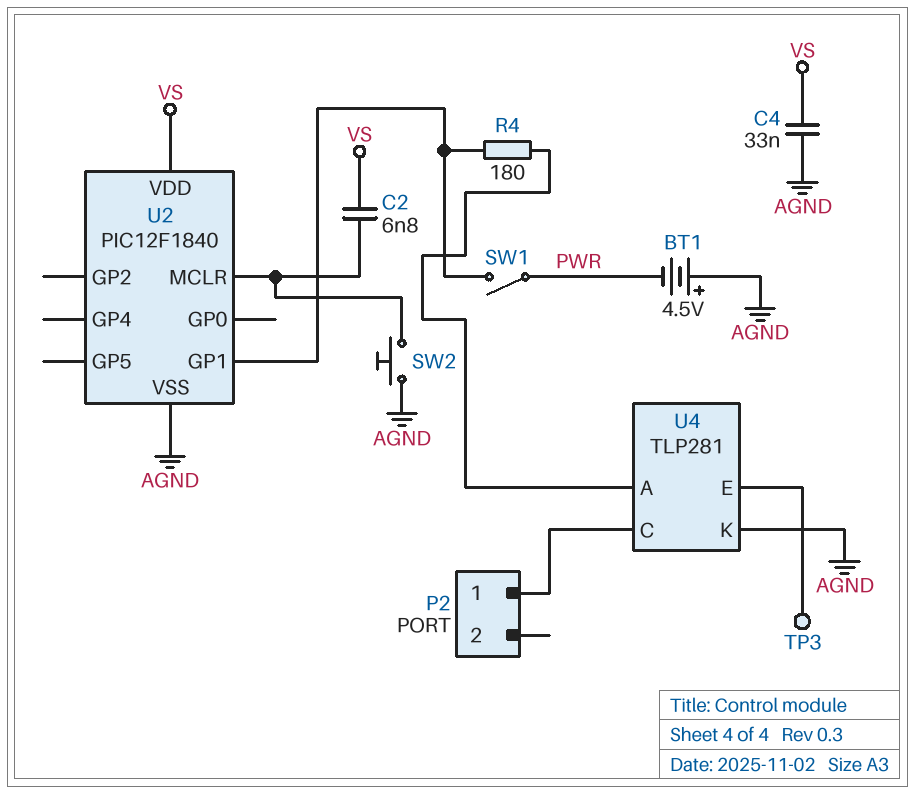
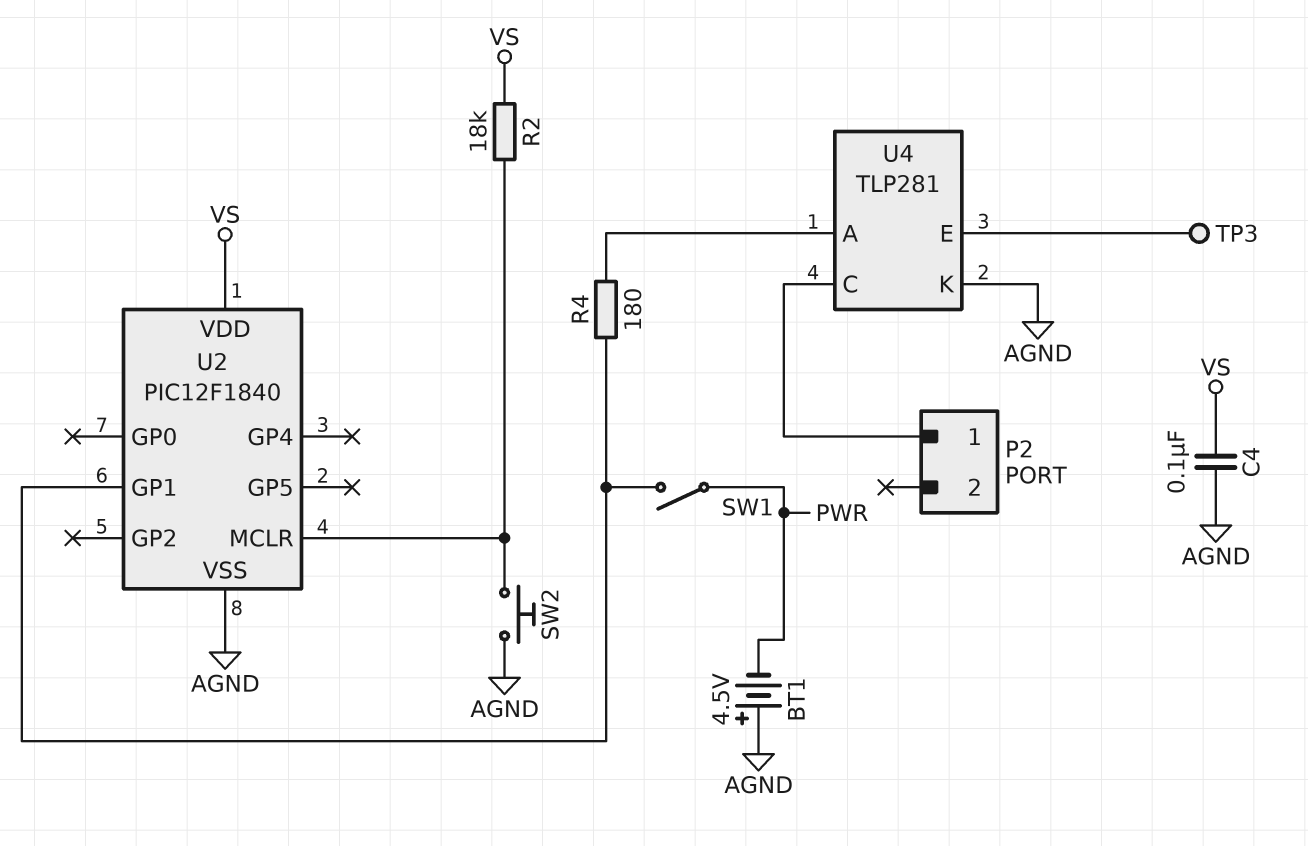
C2: 6.8nF (U2/MCLR, VS) -> none
C4: 33nF (AGND, VS) -> 100nF (AGND, VS)
R2: none -> 18k (U2/MCLR, VS)

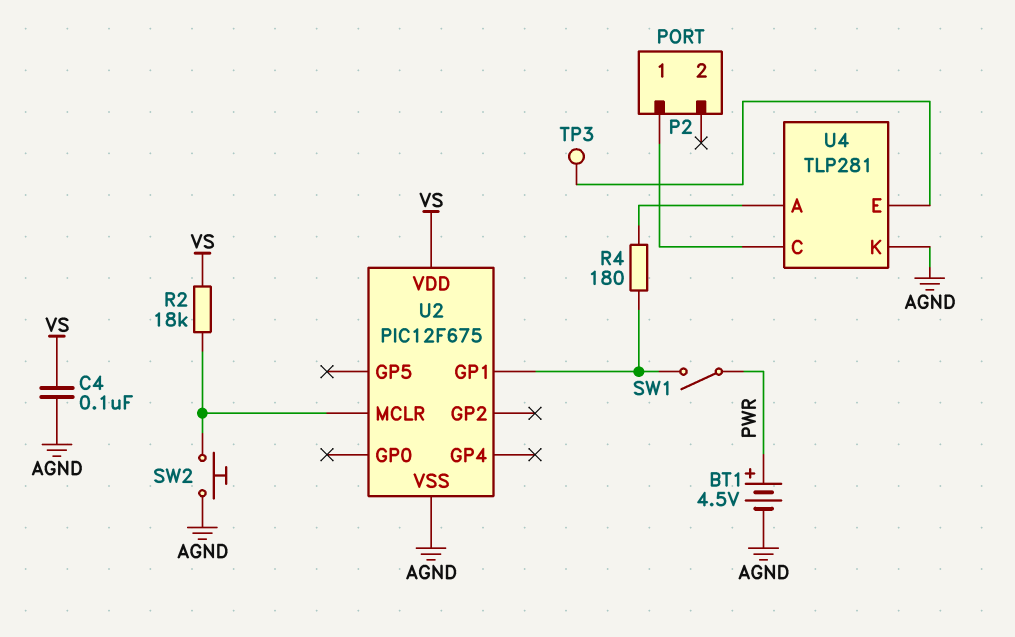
BT1: 4.5V (plus AGND, minus PWR) -> 4.5V (plus PWR, minus AGND)
U2: PIC12F1840 -> PIC12F675

